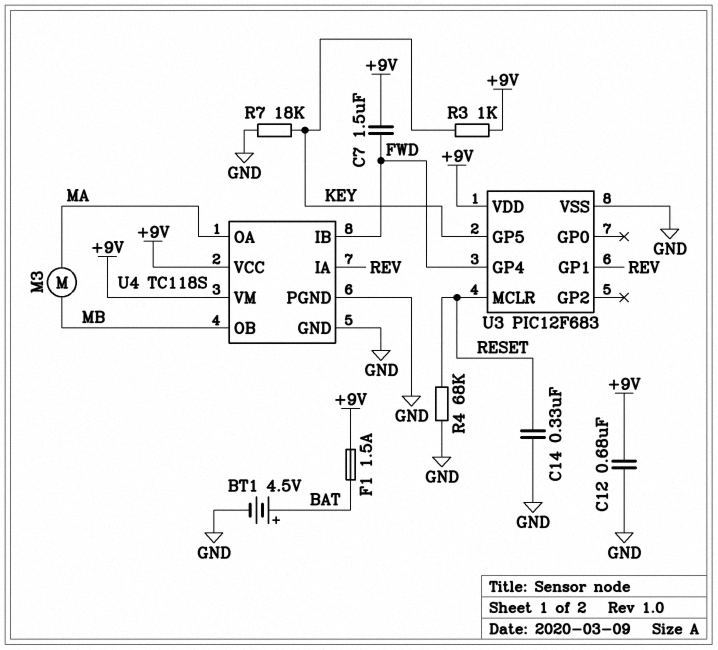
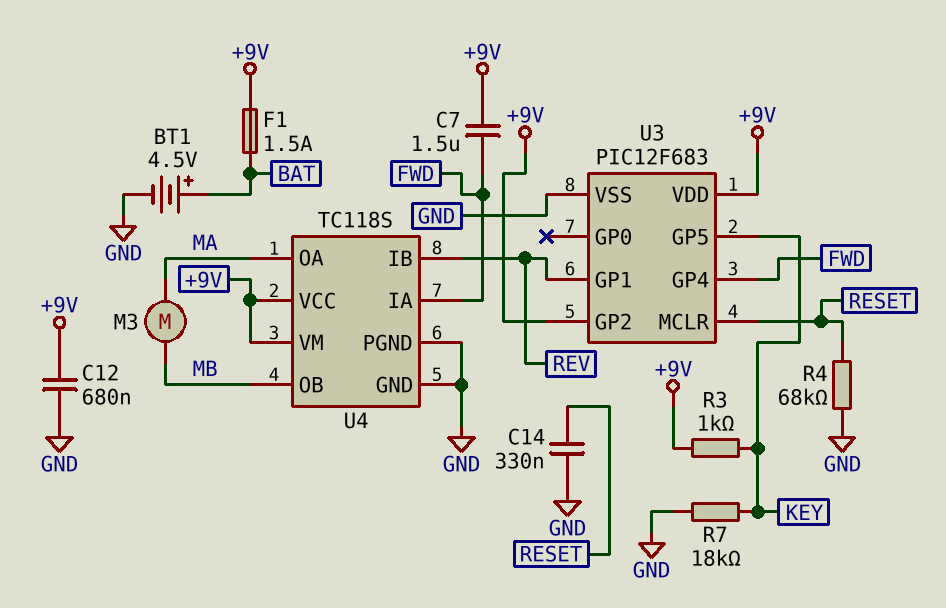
U3 pin GP2: none -> +9V
U4 pin IA: REV -> FWD
U4 pin IB: FWD -> REV

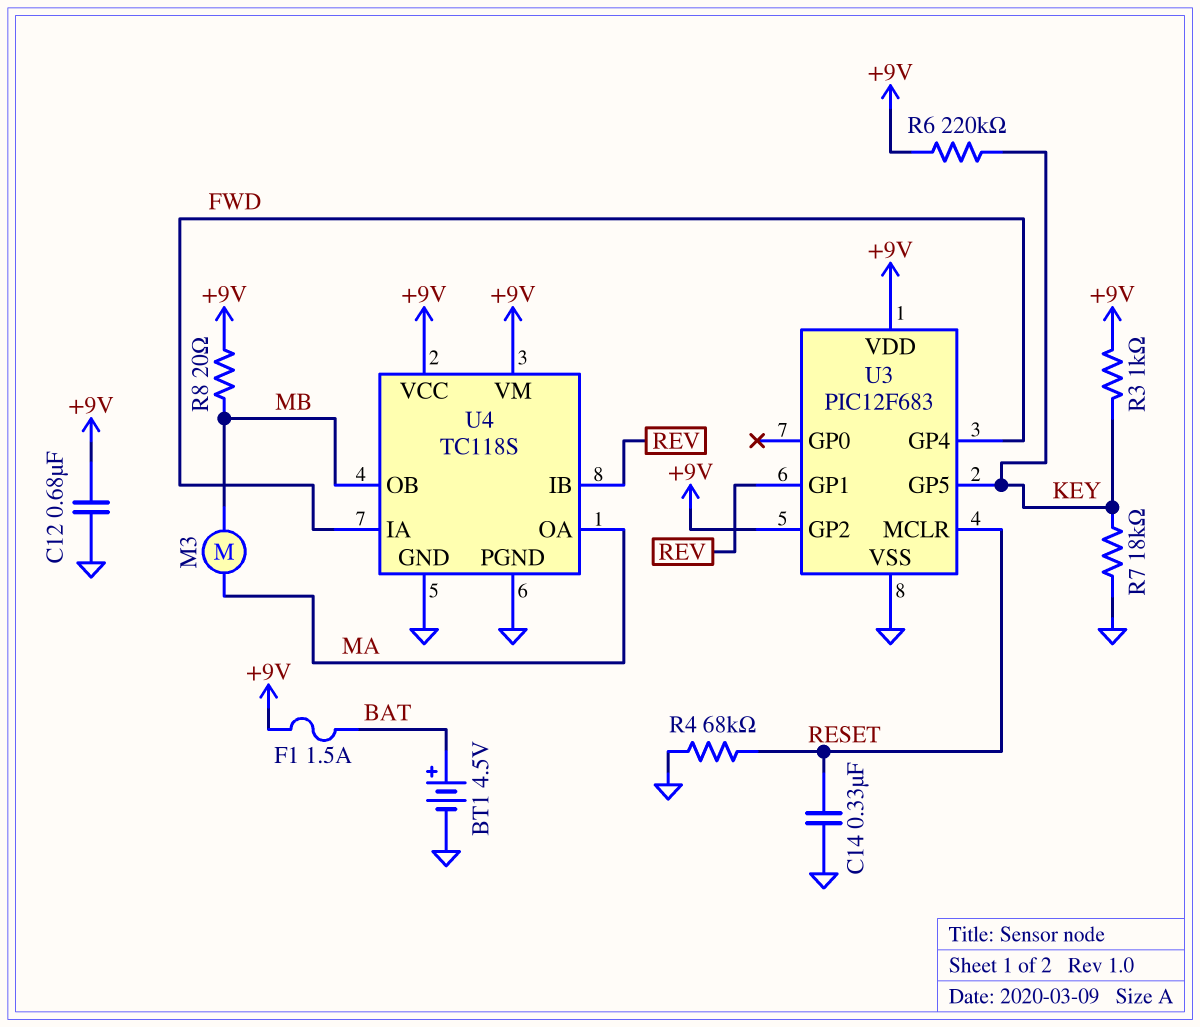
C7: 1.5uF (+9V, FWD) -> none
R6: none -> 220k (+9V, KEY)
R8: none -> 20 (+9V, MB)

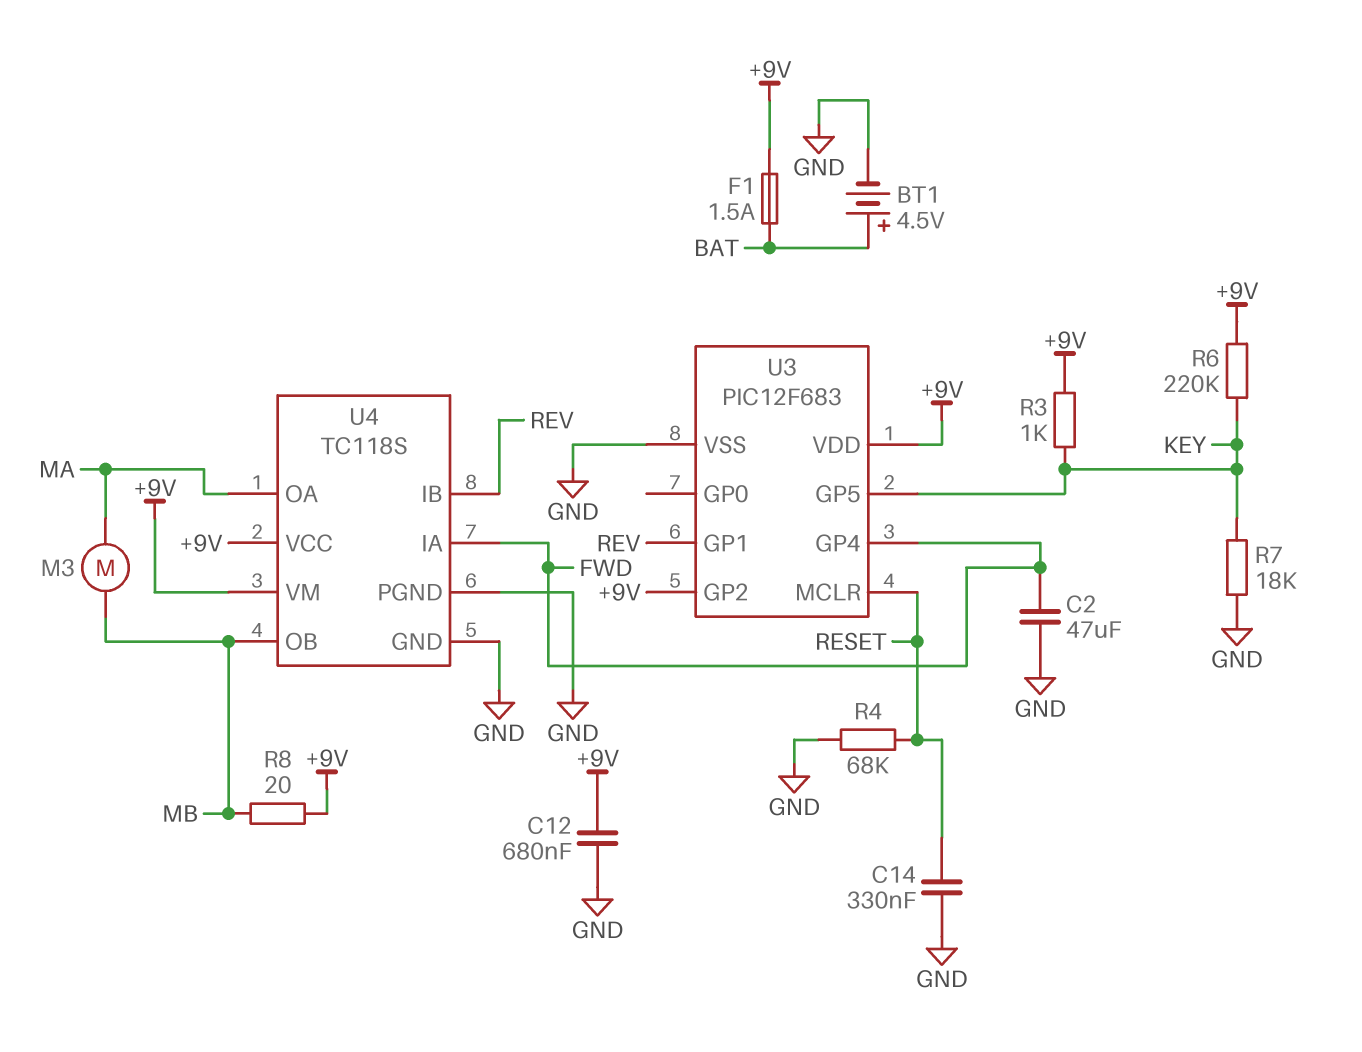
C2: none -> 47uF (FWD, GND)

